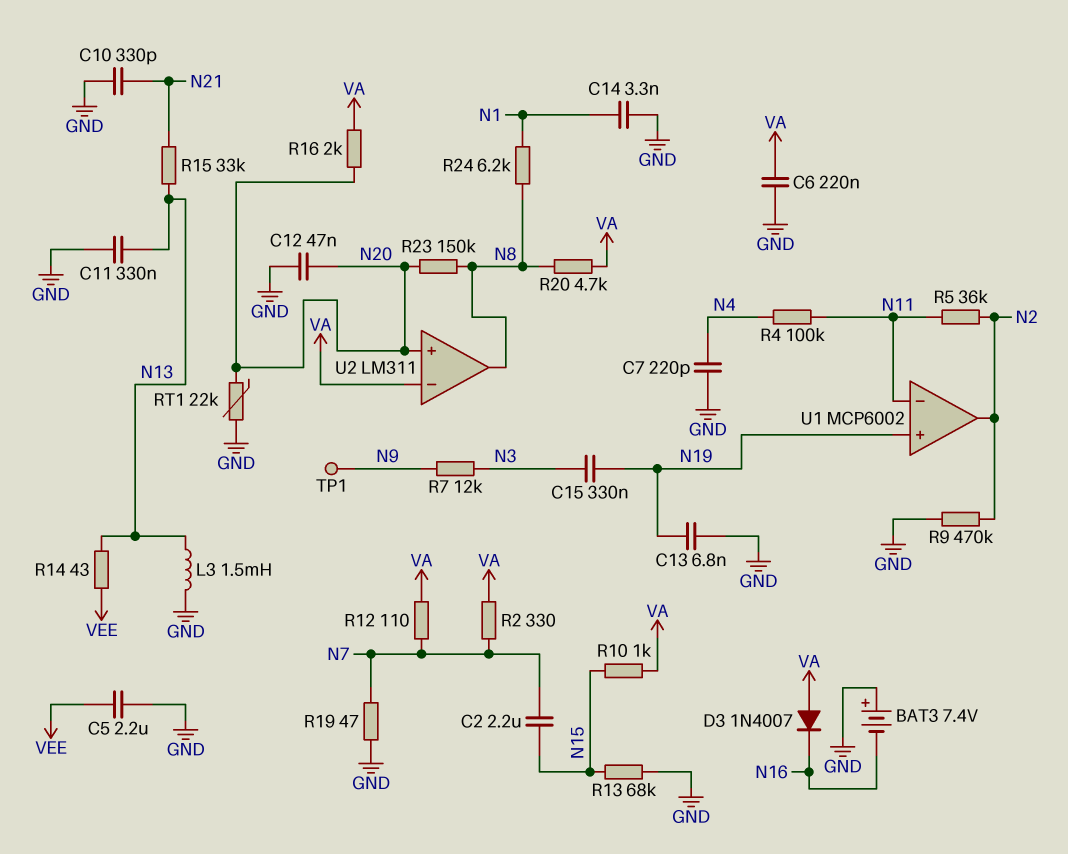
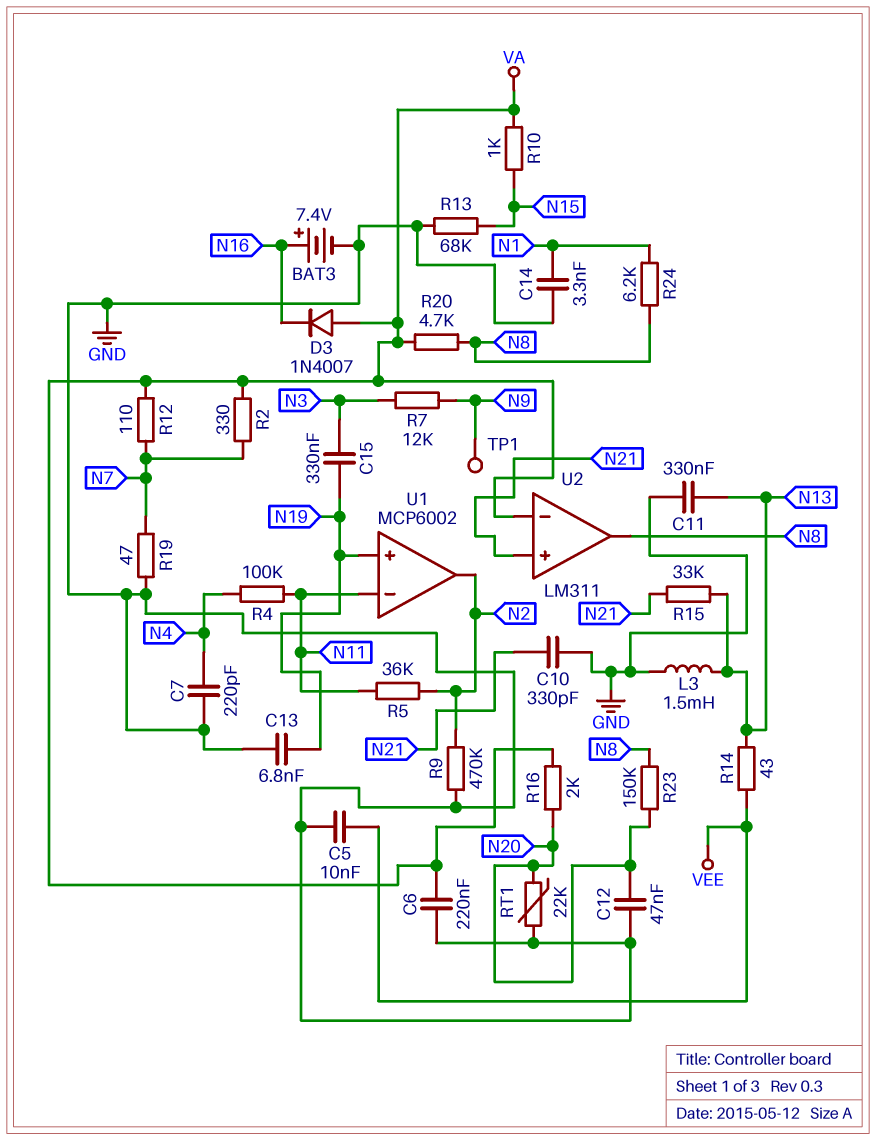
BAT3: 7.4V (plus GND, minus N16) -> 7.4V (plus N16, minus GND)
C2: 2.2uF (N7, N15) -> none
C5: 2.2uF (GND, VEE) -> 10nF (GND, VEE)
U2 pin in+: N20 -> N21

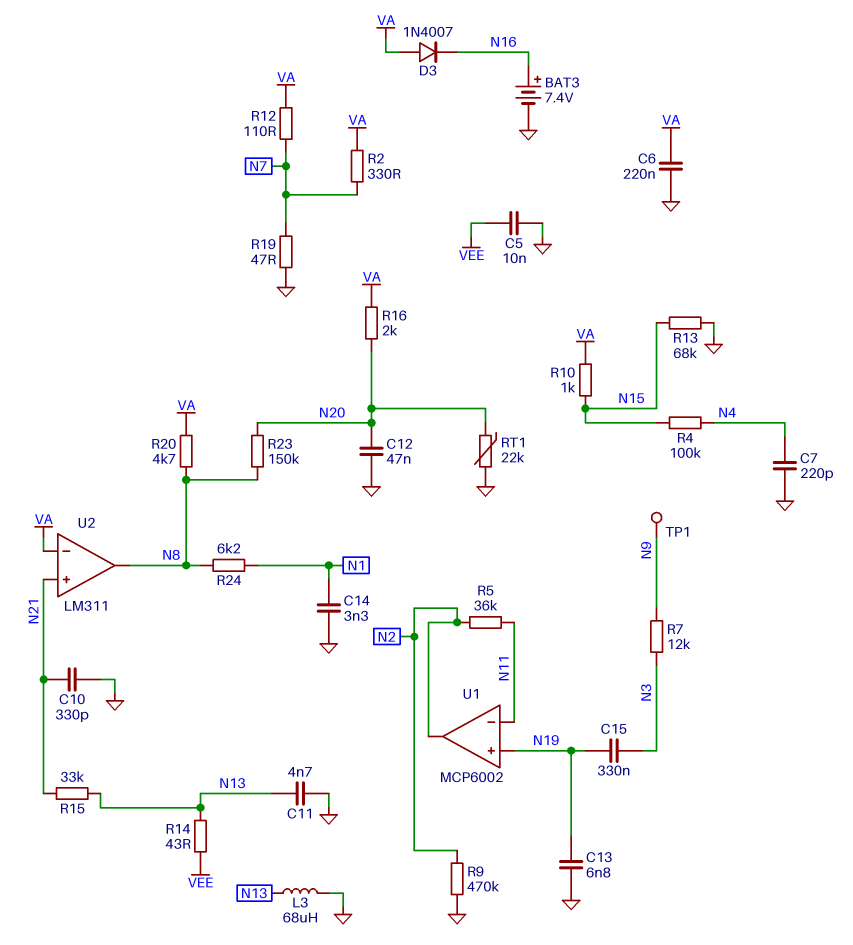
C11: 330nF (GND, N13) -> 4.7nF (GND, N13)
L3: 1.5mH (GND, N13) -> 68uH (GND, N13)
R4: 100k (N4, N11) -> 100k (N4, N15)

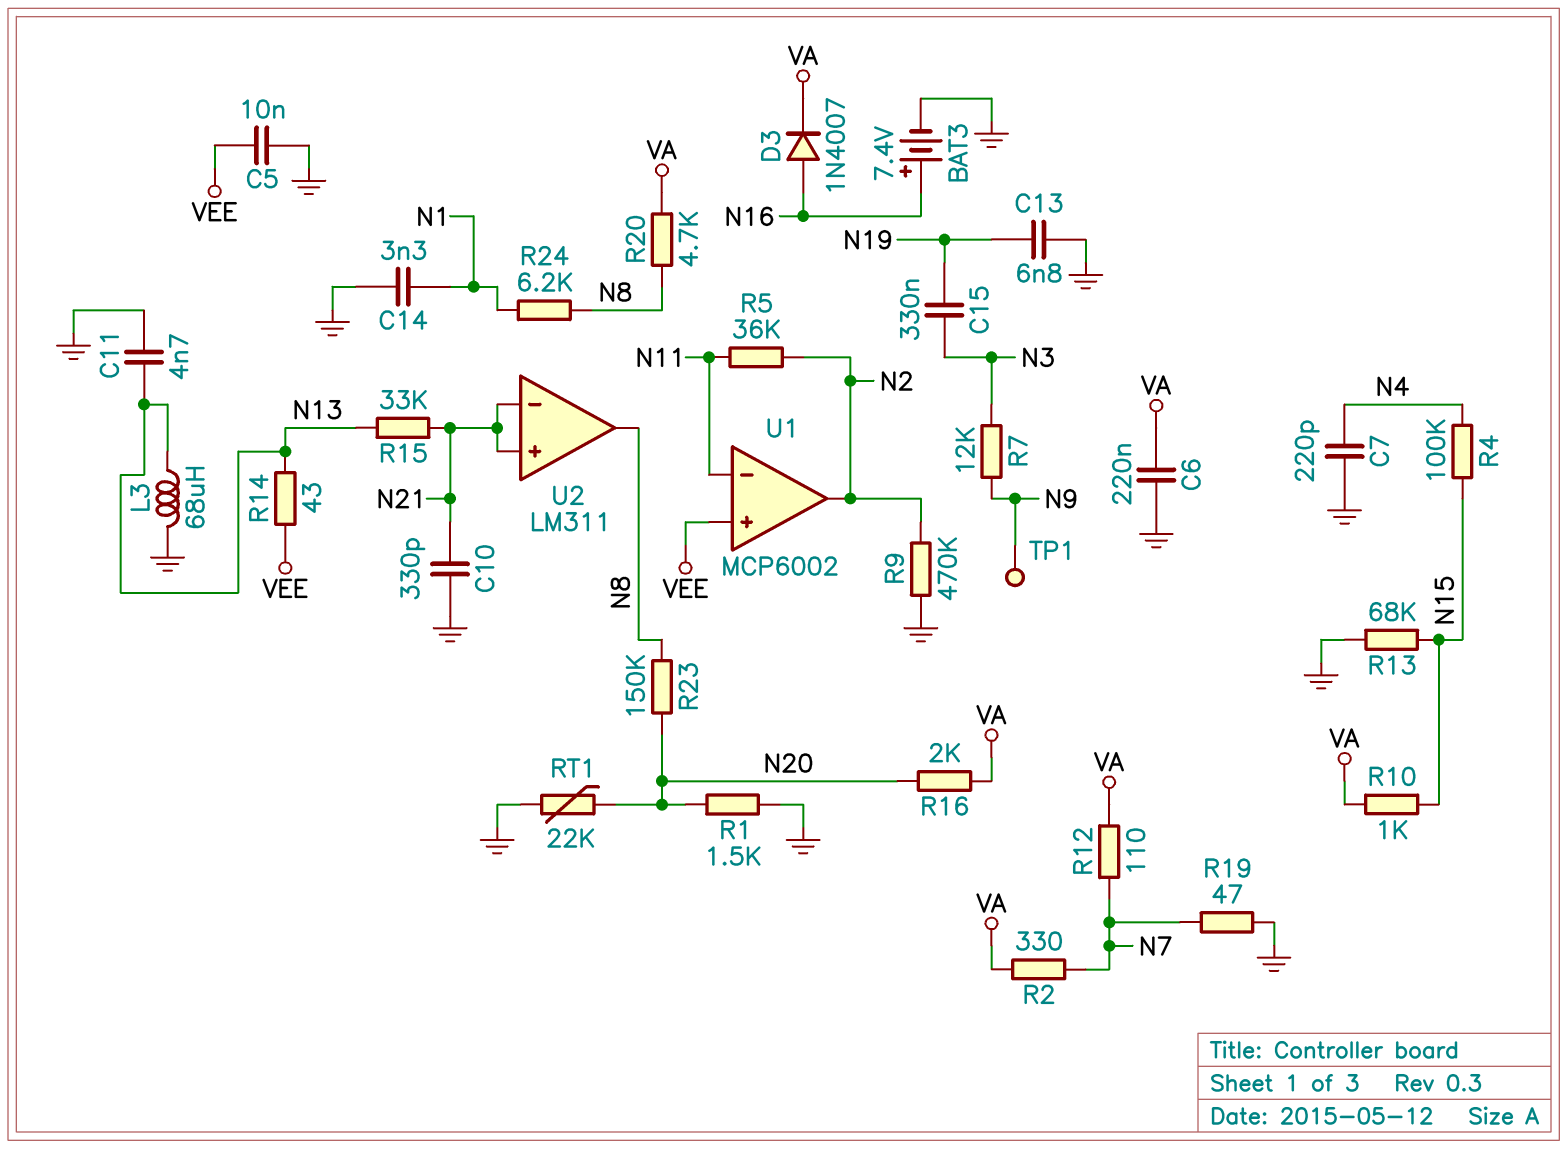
C12: 47nF (GND, N20) -> none
D3: diode 1N4007 (A VA, K N16) -> diode 1N4007 (A N16, K VA)
R1: none -> 1.5k (GND, N20)
U1 pin in+: N19 -> VEE
U2 pin in-: VA -> N21

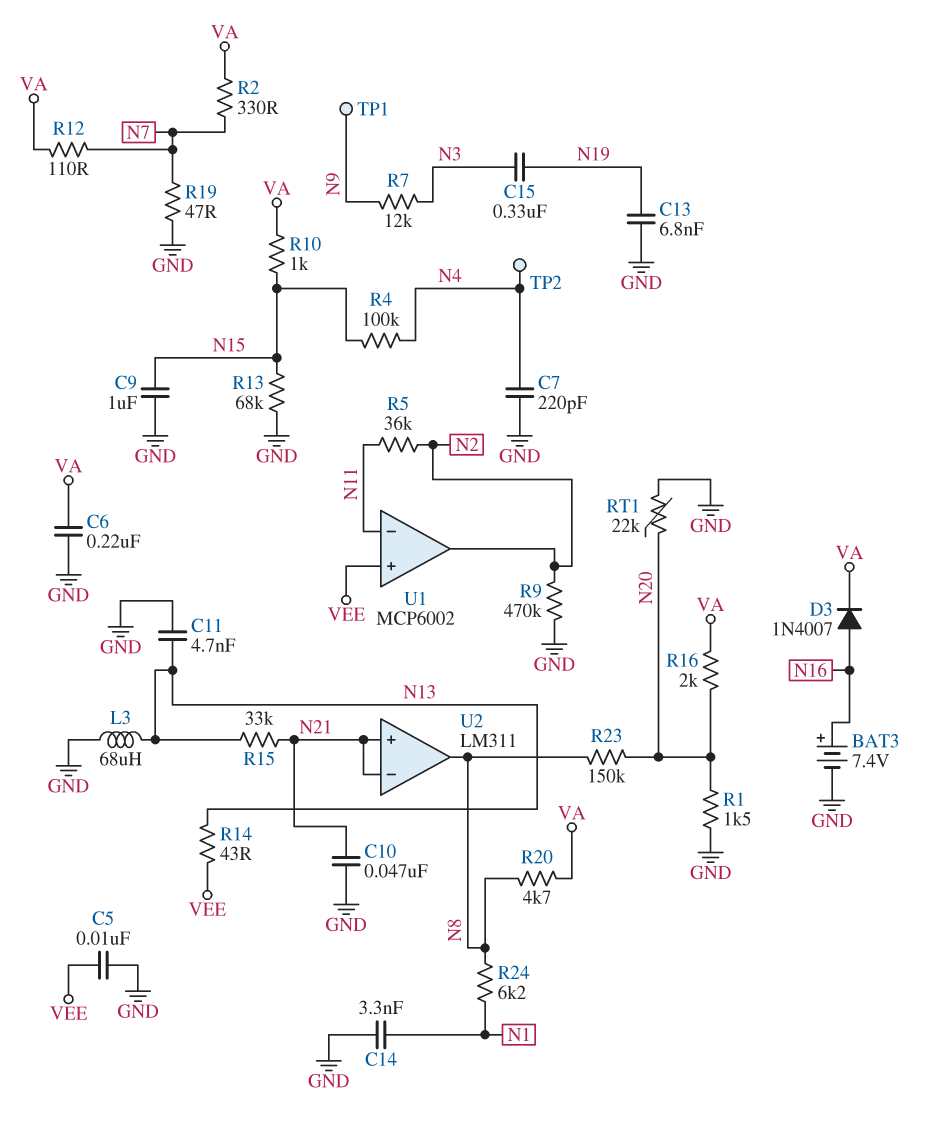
C9: none -> 1uF (GND, N15)
C10: 330pF (GND, N21) -> 47nF (GND, N21)
TP2: none -> test point (N4)

